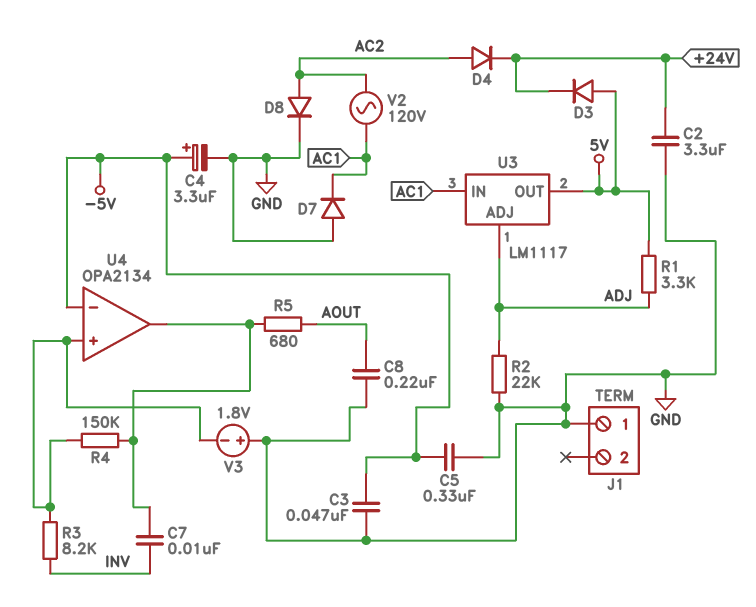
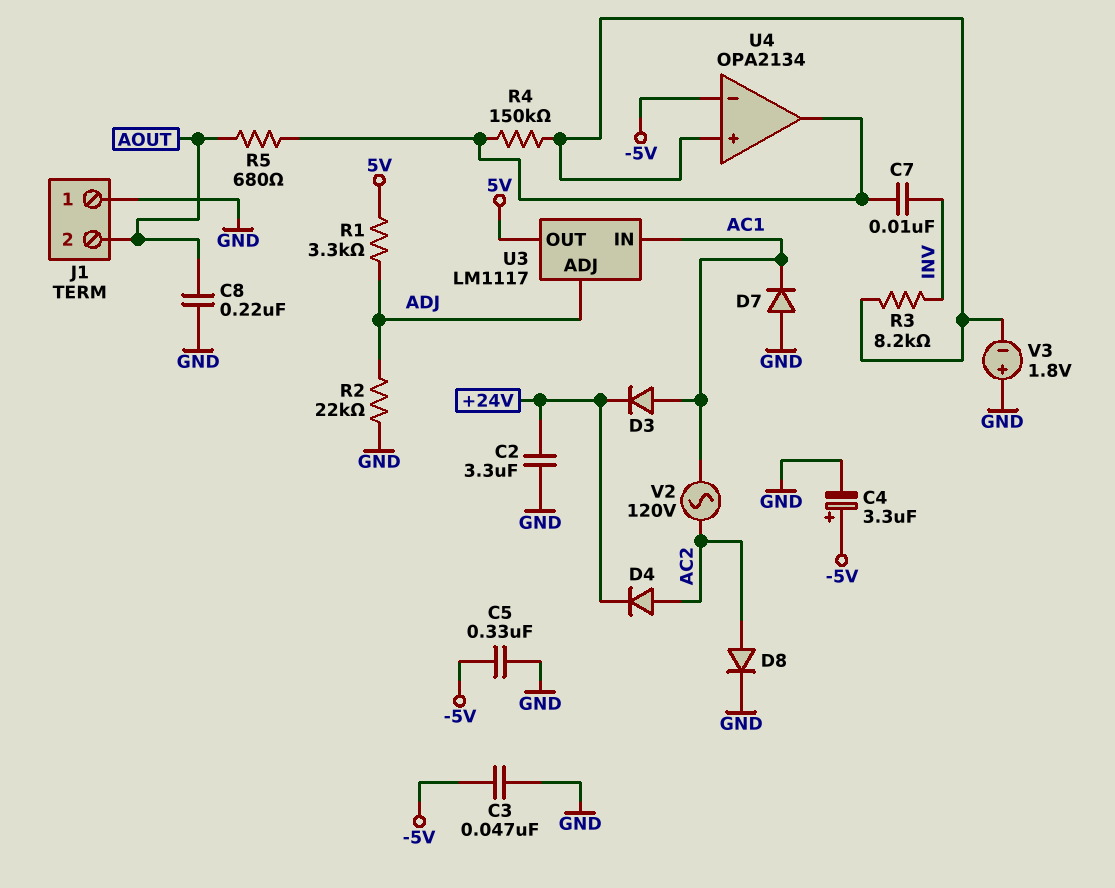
D3: diode (A 5V, K +24V) -> diode (A AC1, K +24V)
J1 pin 2: none -> AOUT

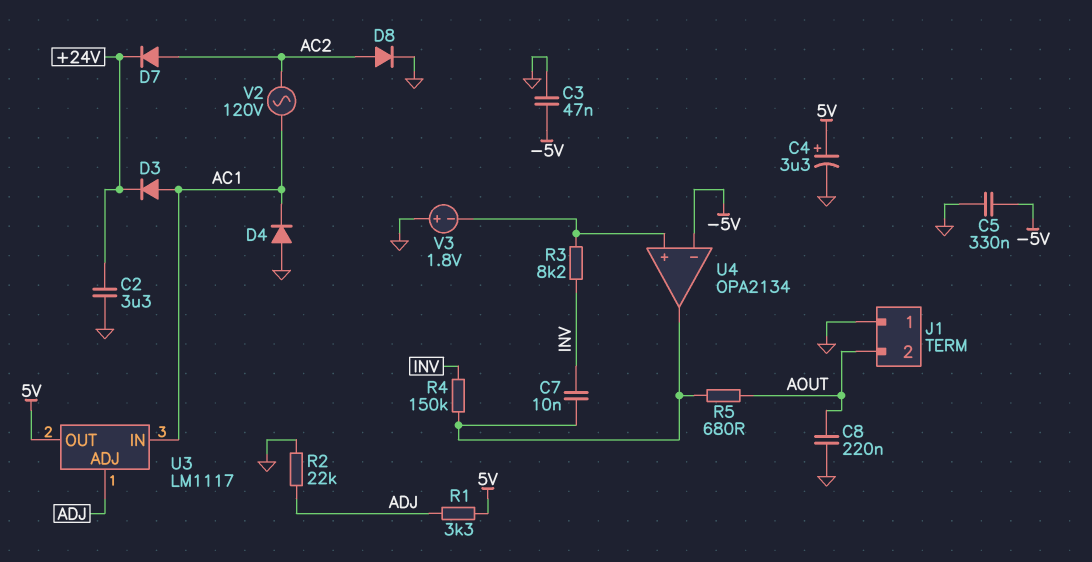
C4: 3.3uF (plus -5V, minus GND) -> 3.3uF (plus 5V, minus GND)
D4: diode (A AC2, K +24V) -> diode (A GND, K AC1)
D7: diode (A GND, K AC1) -> diode (A AC2, K +24V)
R4: 150k (U4/in+, U4/out) -> 150k (INV, U4/out)

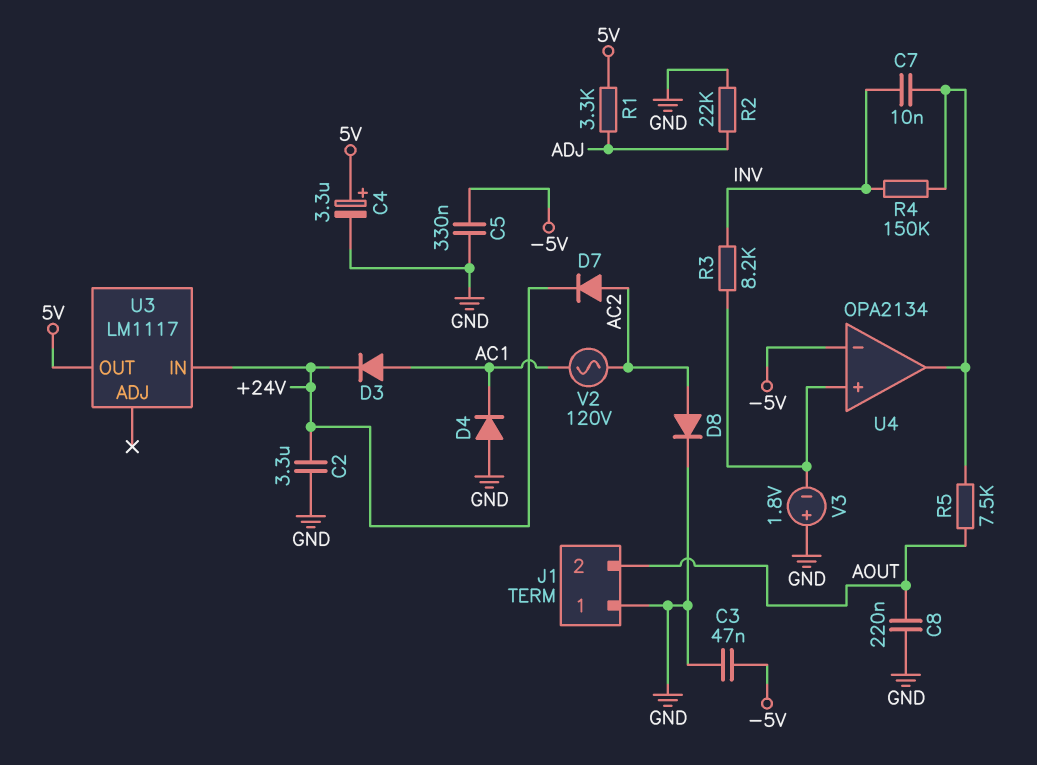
R5: 680 (AOUT, U4/out) -> 7.5k (AOUT, U4/out)
U3 pin ADJ: ADJ -> none
U3 pin IN: AC1 -> +24V

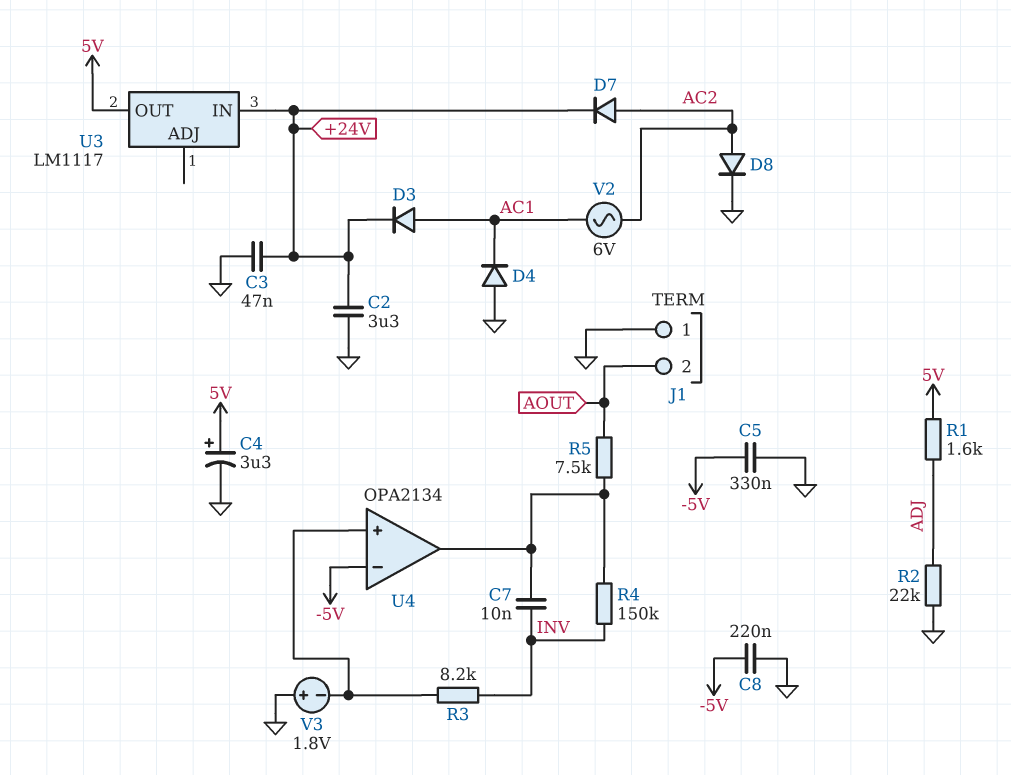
C3: 47nF (-5V, GND) -> 47nF (+24V, GND)
C8: 220nF (AOUT, GND) -> 220nF (-5V, GND)
R1: 3.3k (5V, ADJ) -> 1.6k (5V, ADJ)
V2: AC 120V (AC1, AC2) -> AC 6V (AC1, AC2)

